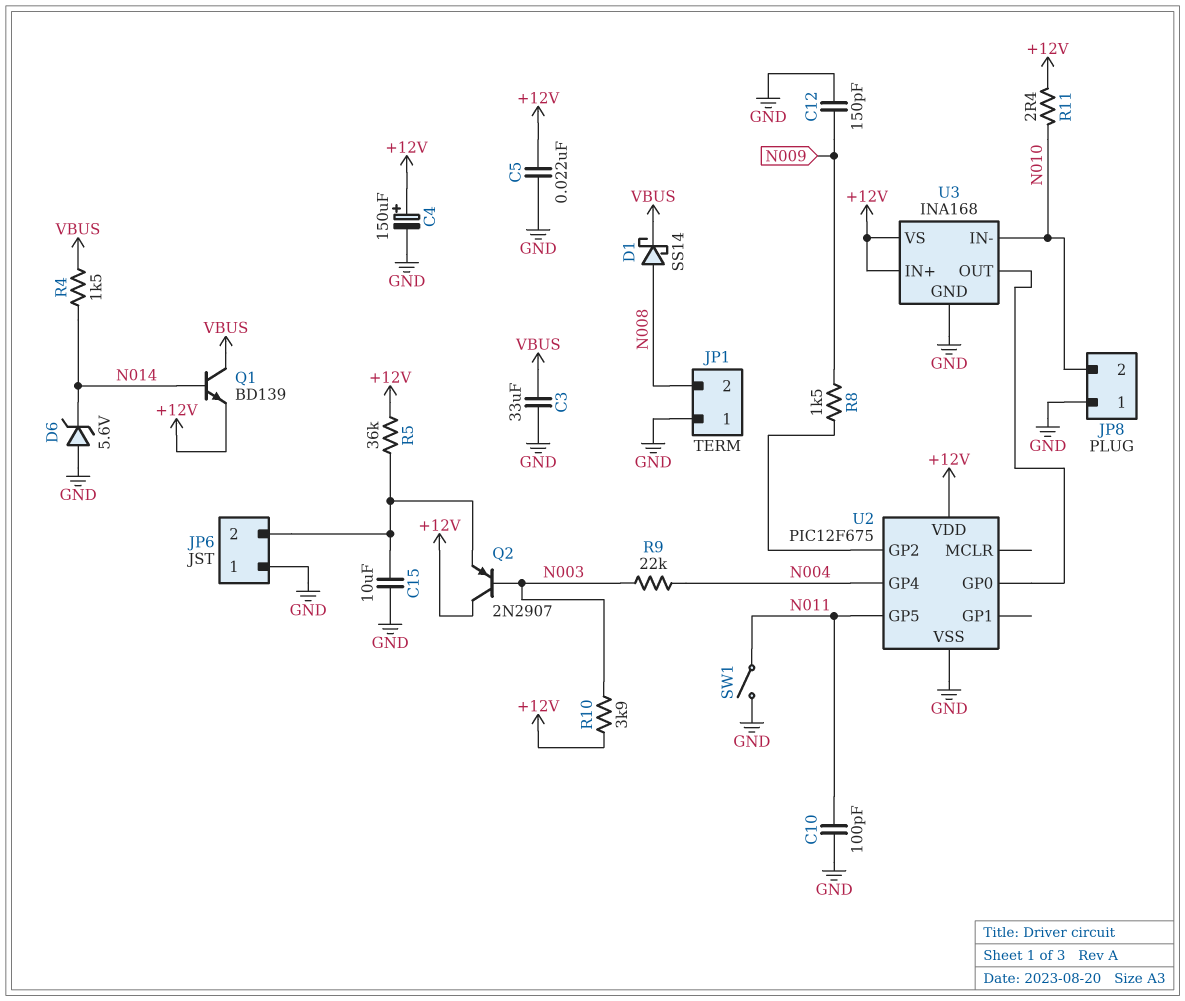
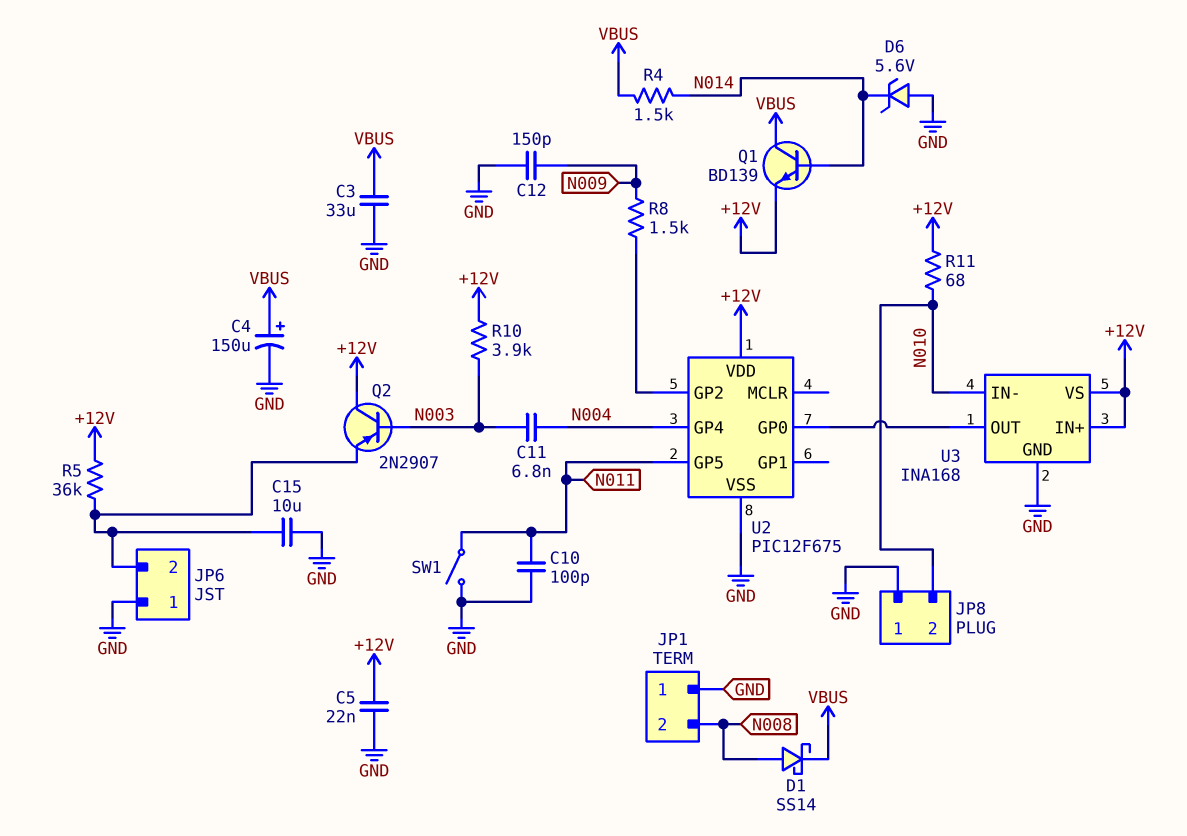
C4: 150uF (plus +12V, minus GND) -> 150uF (plus VBUS, minus GND)
C11: none -> 6.8nF (N003, N004)
R9: 22k (N003, N004) -> none
R11: 2.4 (+12V, N010) -> 68 (+12V, N010)

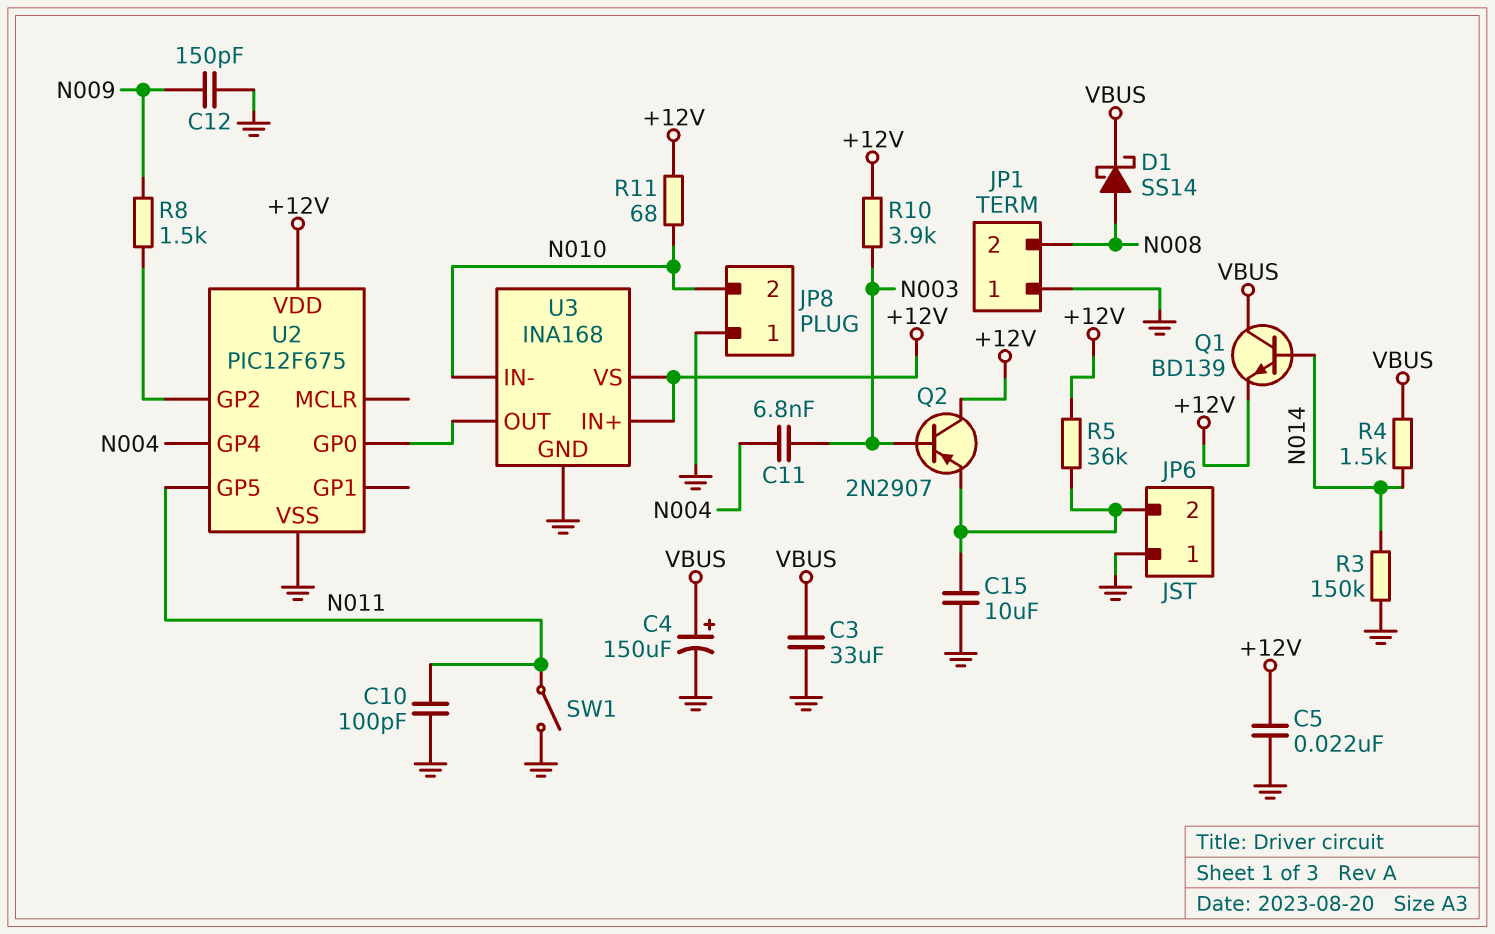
D6: zener 5.6V (A GND, K N014) -> none
R3: none -> 150k (GND, N014)

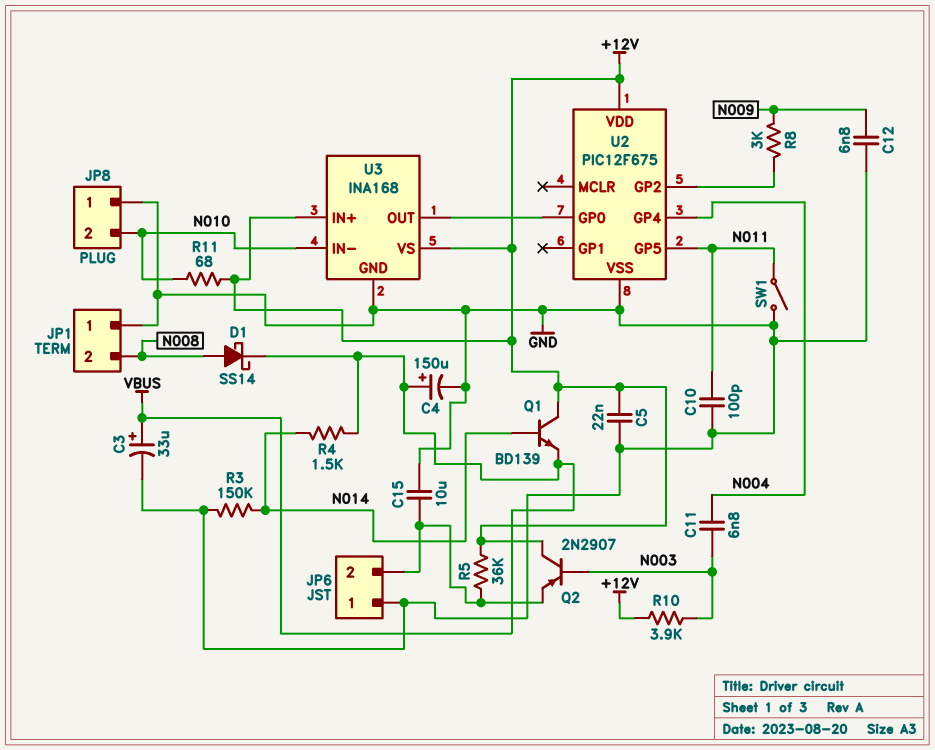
C3: 33uF (GND, VBUS) -> 33uF (plus VBUS, minus GND)
C12: 150pF (GND, N009) -> 6.8nF (GND, N009)
Q1: NPN BD139 (B N014, C VBUS, E +12V) -> NPN BD139 (B N014, C +12V, E VBUS)
R8: 1.5k (N009, U2/GP2) -> 3k (N009, U2/GP2)

